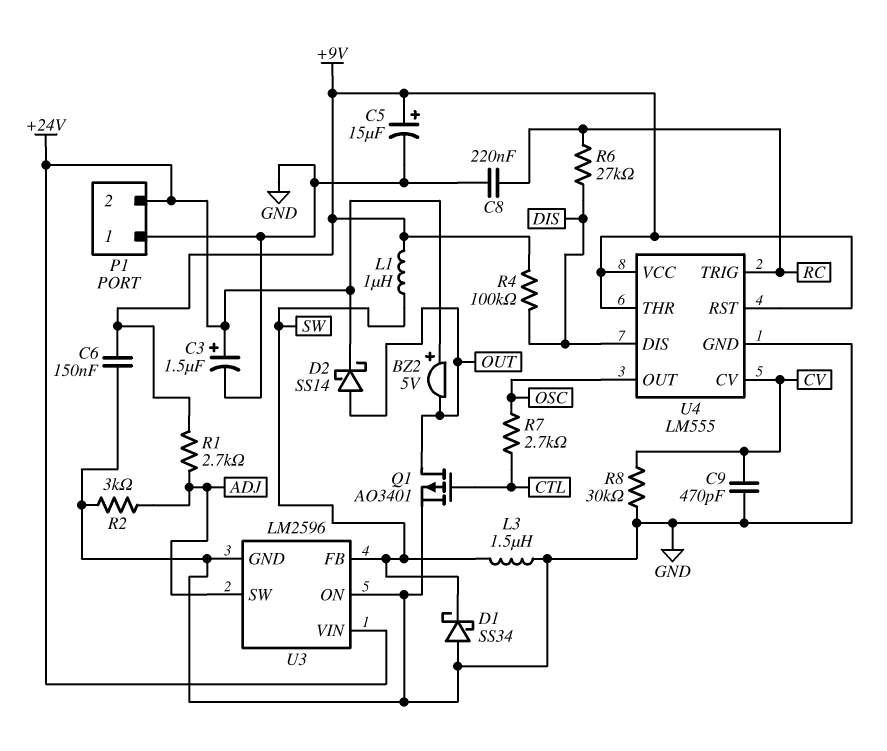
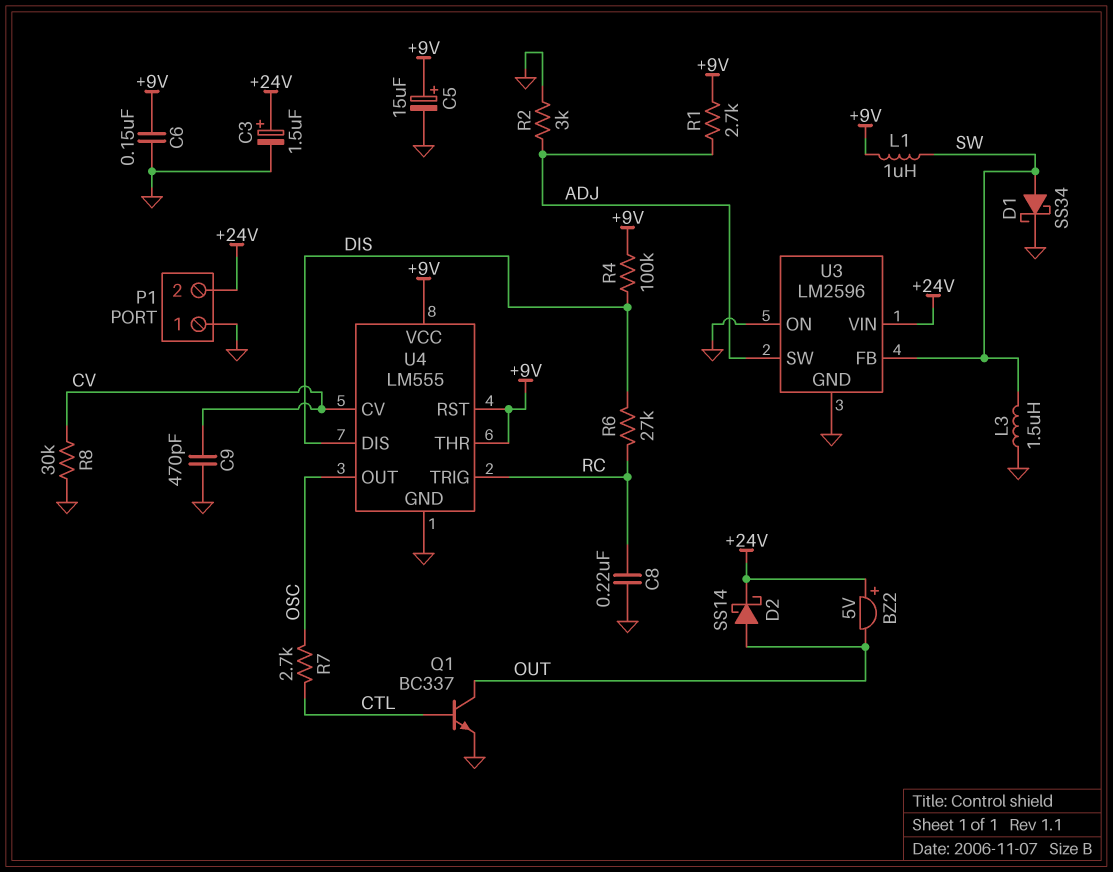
D1: schottky SS34 (A GND, K SW) -> schottky SS34 (A SW, K GND)
Q1: PMOS AO3401 (G CTL, D OUT, S GND) -> NPN BC337 (B CTL, C OUT, E GND)

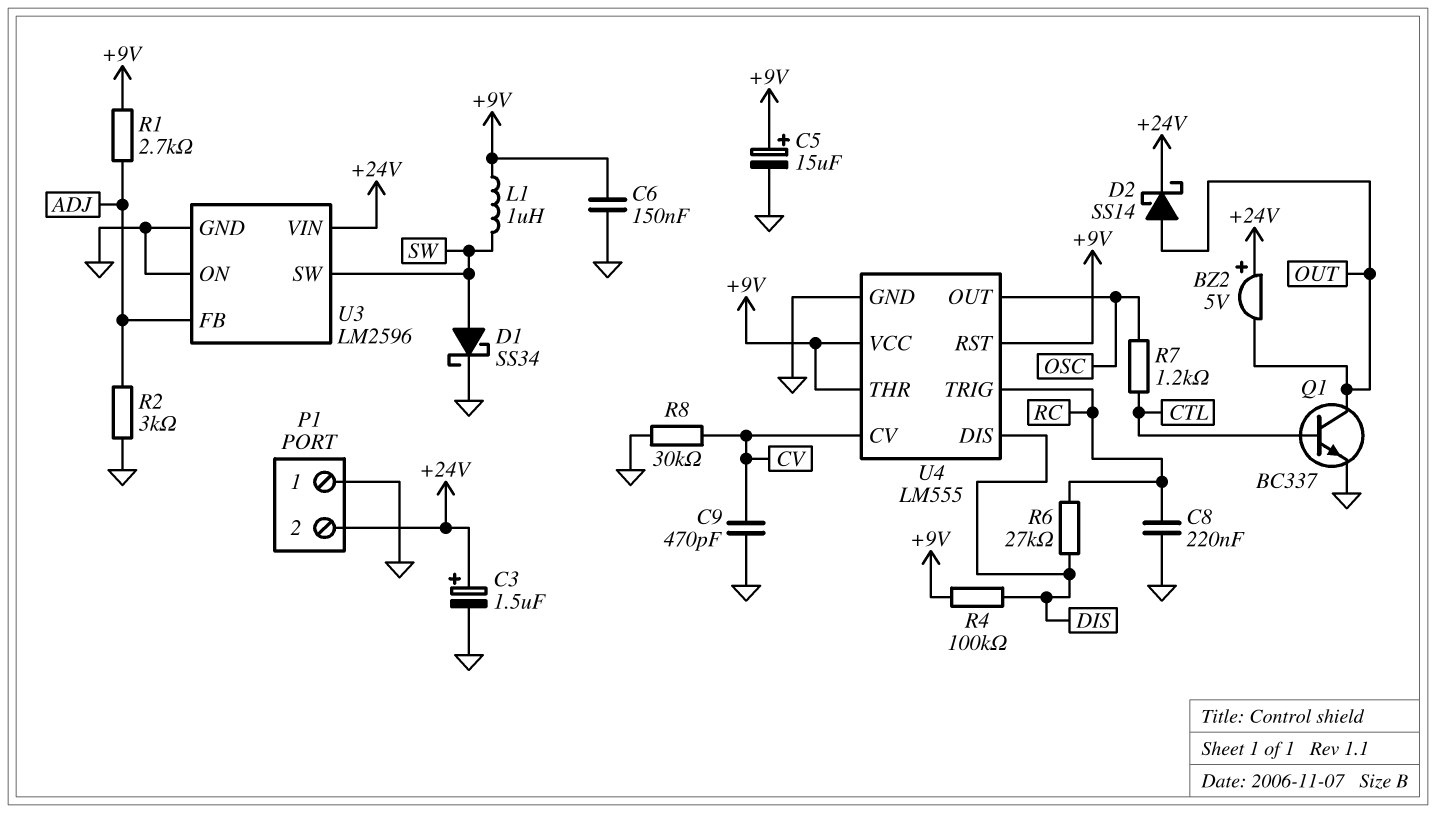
L3: 1.5uH (GND, SW) -> none
R7: 2.7k (CTL, OSC) -> 1.2k (CTL, OSC)
U3 pin FB: SW -> ADJ
U3 pin SW: ADJ -> SW

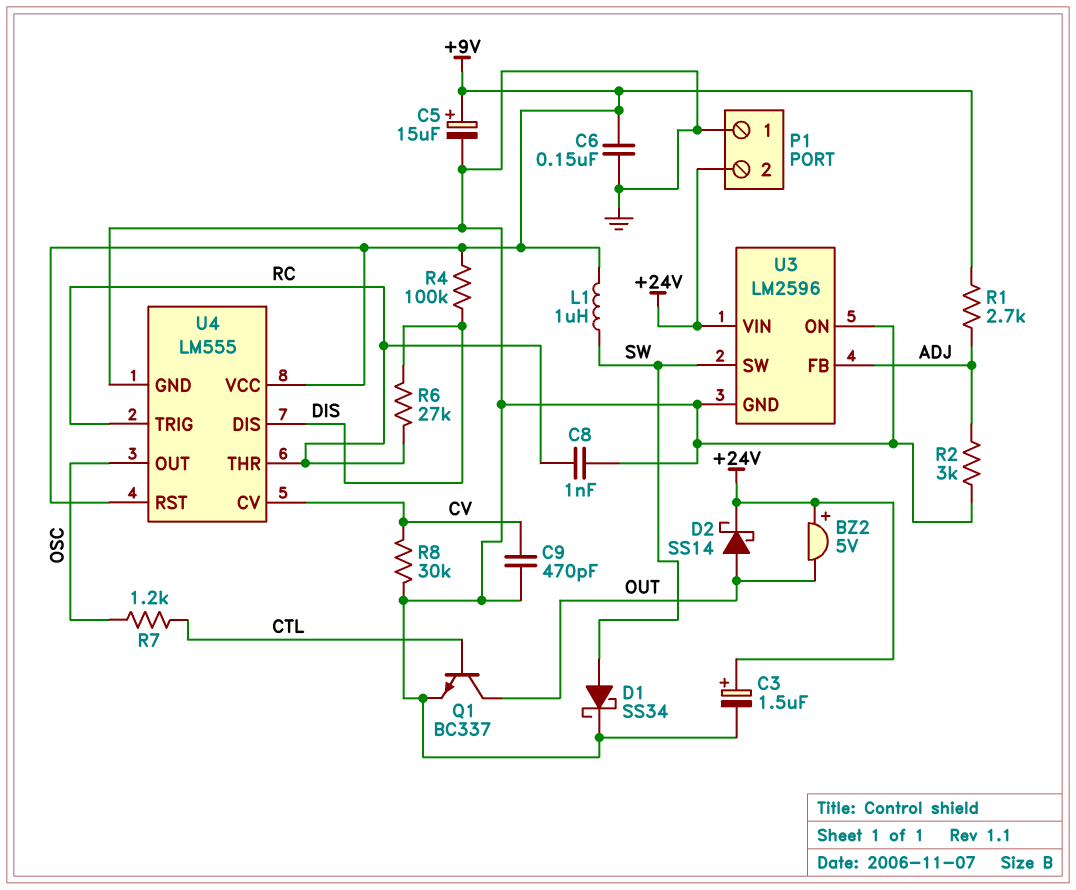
C8: 220nF (GND, RC) -> 1nF (GND, RC)
U4 pin THR: +9V -> RC

